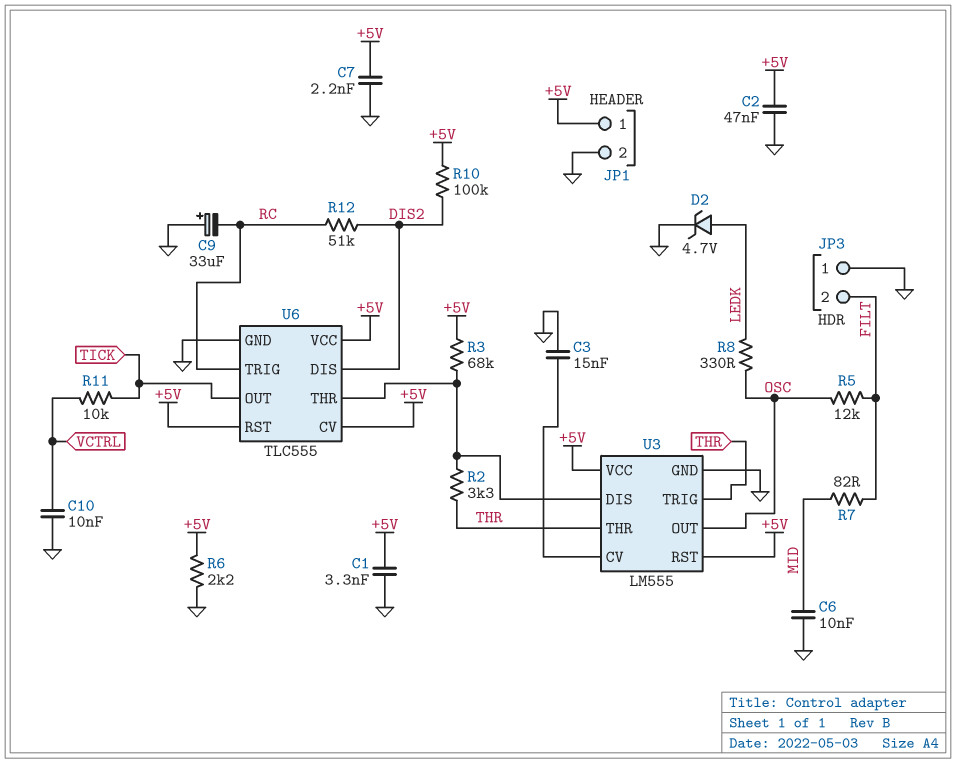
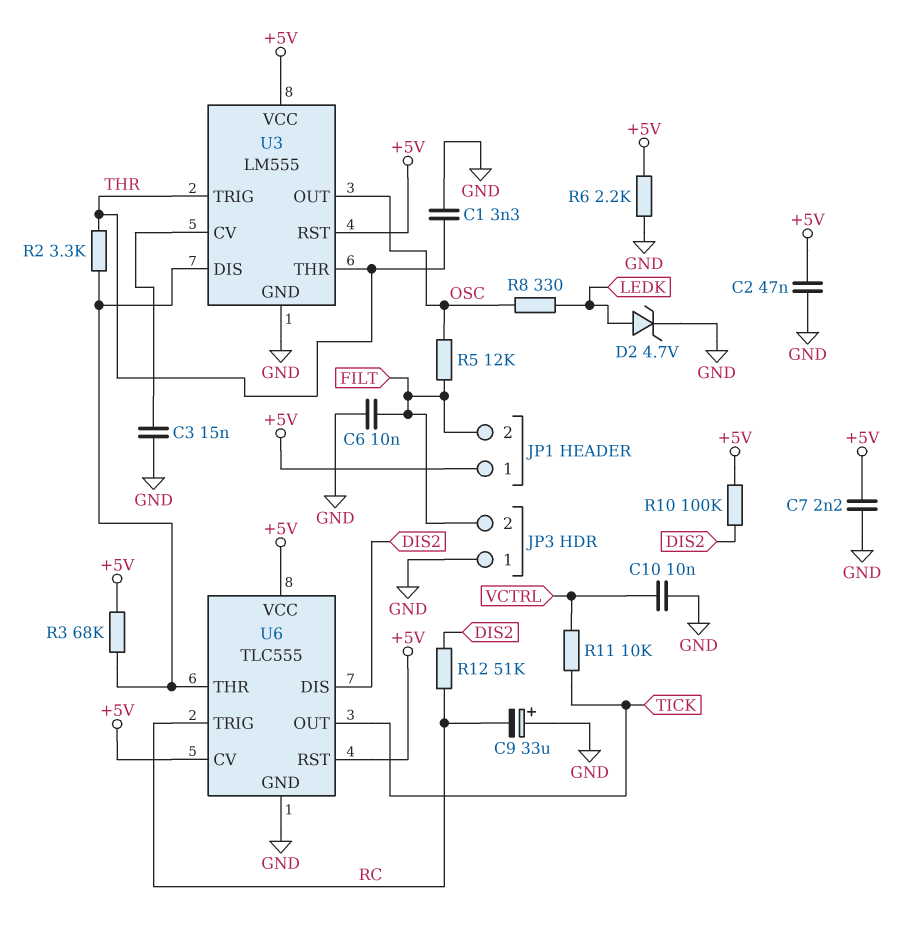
C1: 3.3nF (+5V, GND) -> 3.3nF (GND, THR)
C6: 10nF (GND, MID) -> 10nF (FILT, GND)
JP1 pin 2: GND -> FILT
R7: 82 (FILT, MID) -> none

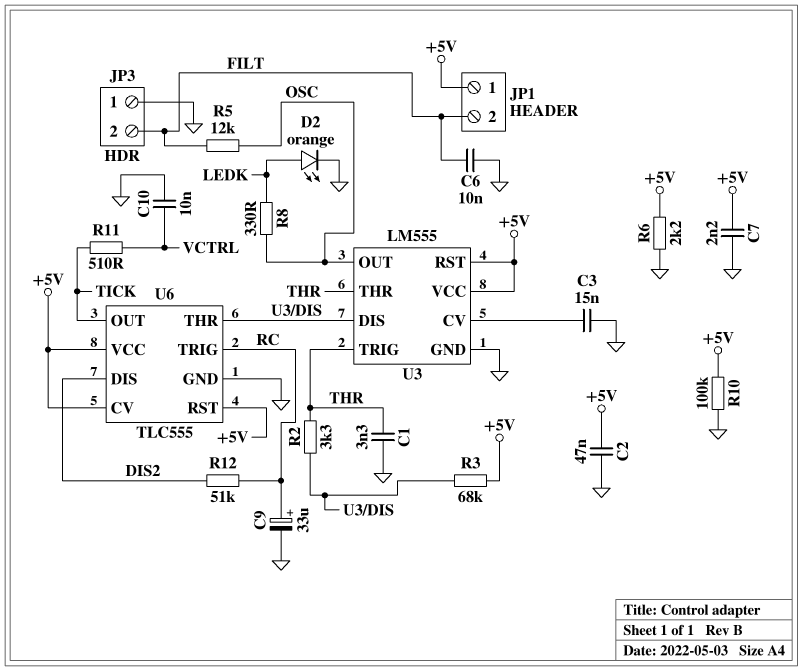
C9: 33uF (plus GND, minus RC) -> 33uF (plus RC, minus GND)
D2: zener 4.7V (A LEDK, K GND) -> LED orange (A LEDK, K GND)
R10: 100k (+5V, DIS2) -> 100k (+5V, GND)
R11: 10k (TICK, VCTRL) -> 510 (TICK, VCTRL)

